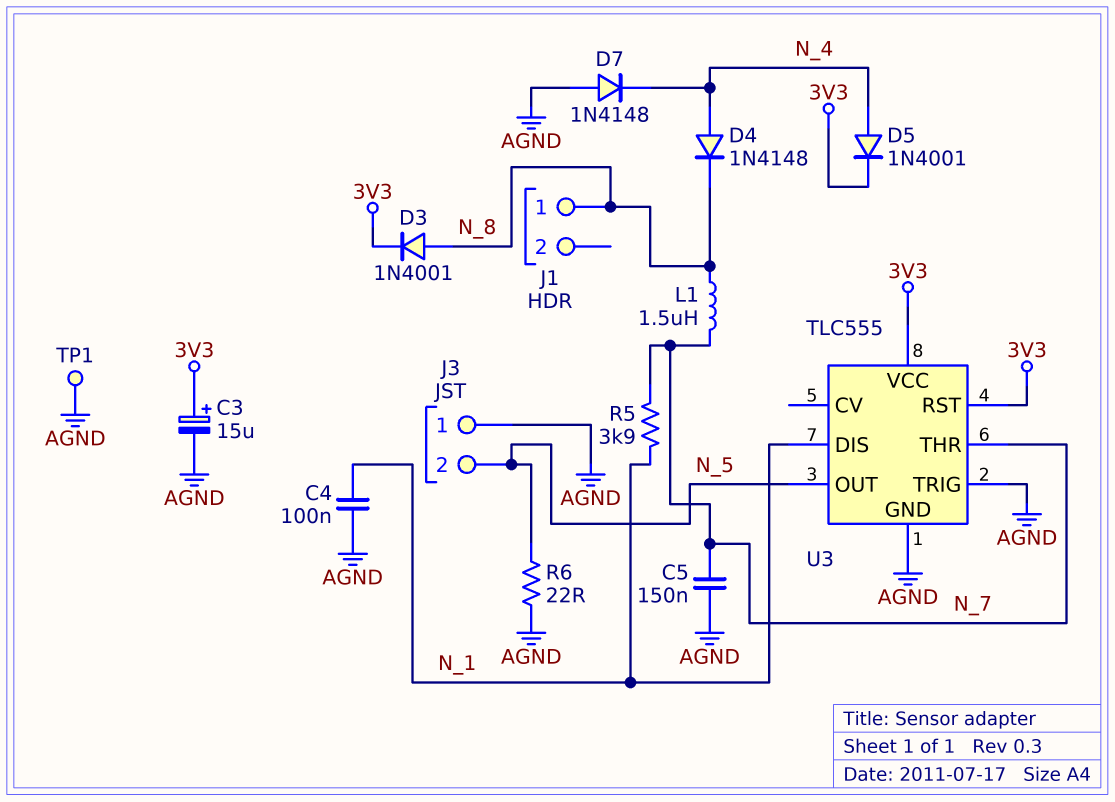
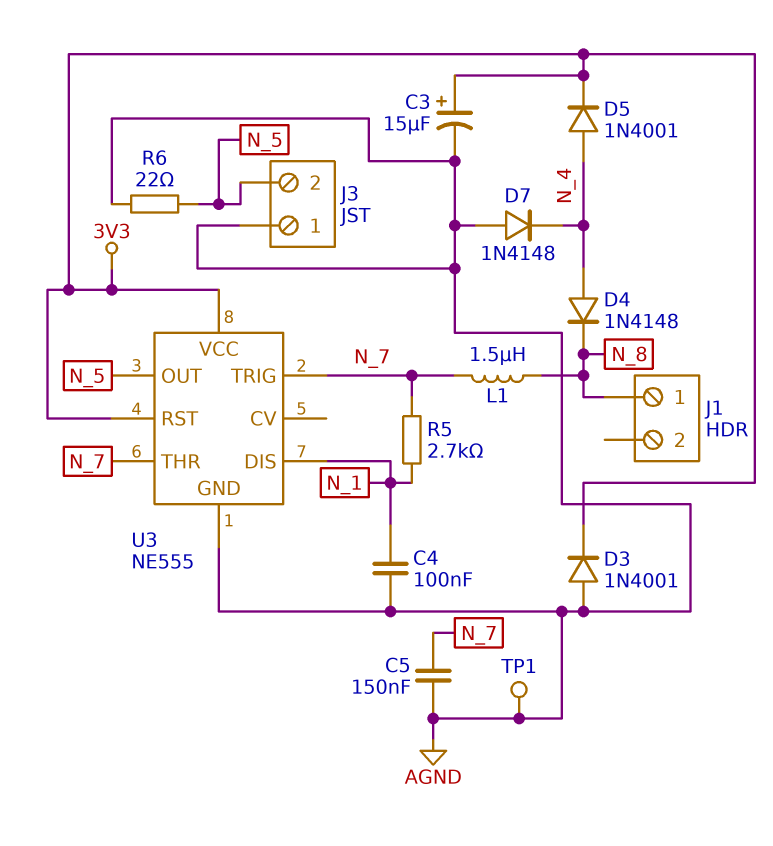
D3: diode 1N4001 (A N_8, K 3V3) -> diode 1N4001 (A AGND, K 3V3)
R5: 3.9k (N_1, N_7) -> 2.7k (N_1, N_7)
U3: TLC555 -> NE555
U3 pin TRIG: AGND -> N_7

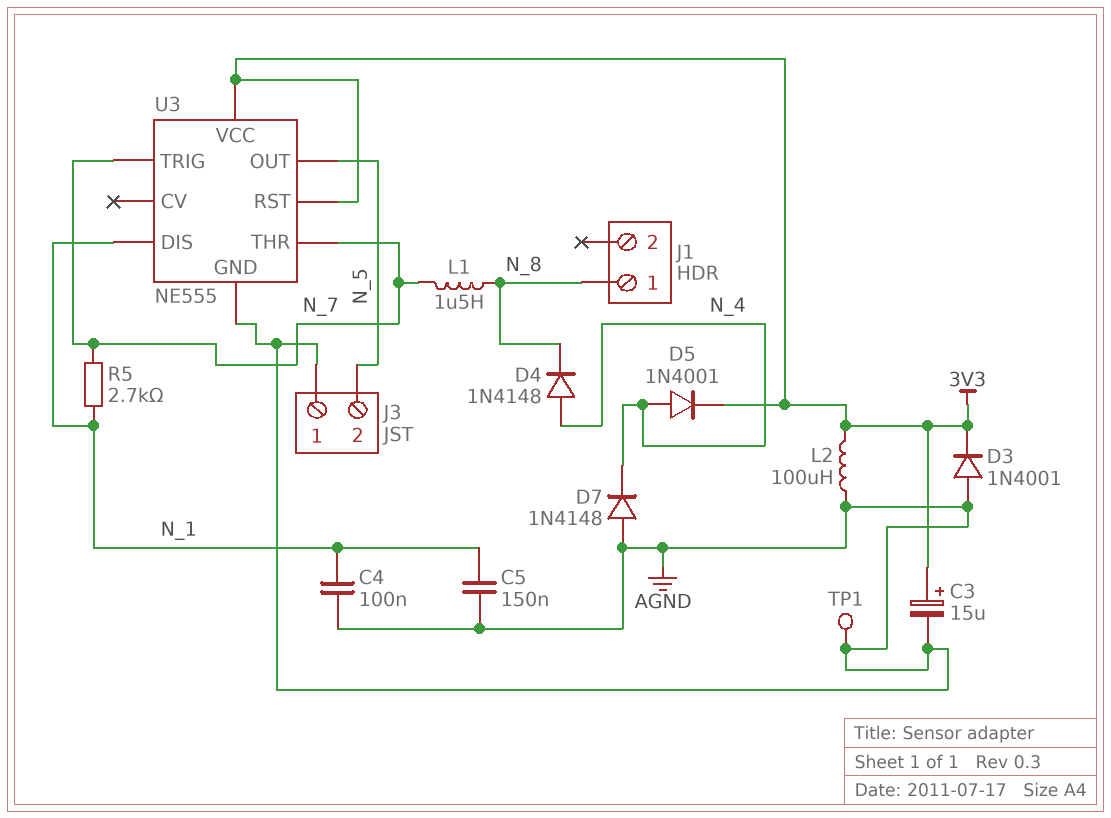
C5: 150nF (AGND, N_7) -> 150nF (AGND, N_1)
L2: none -> 100uH (3V3, AGND)
R6: 22 (AGND, N_5) -> none

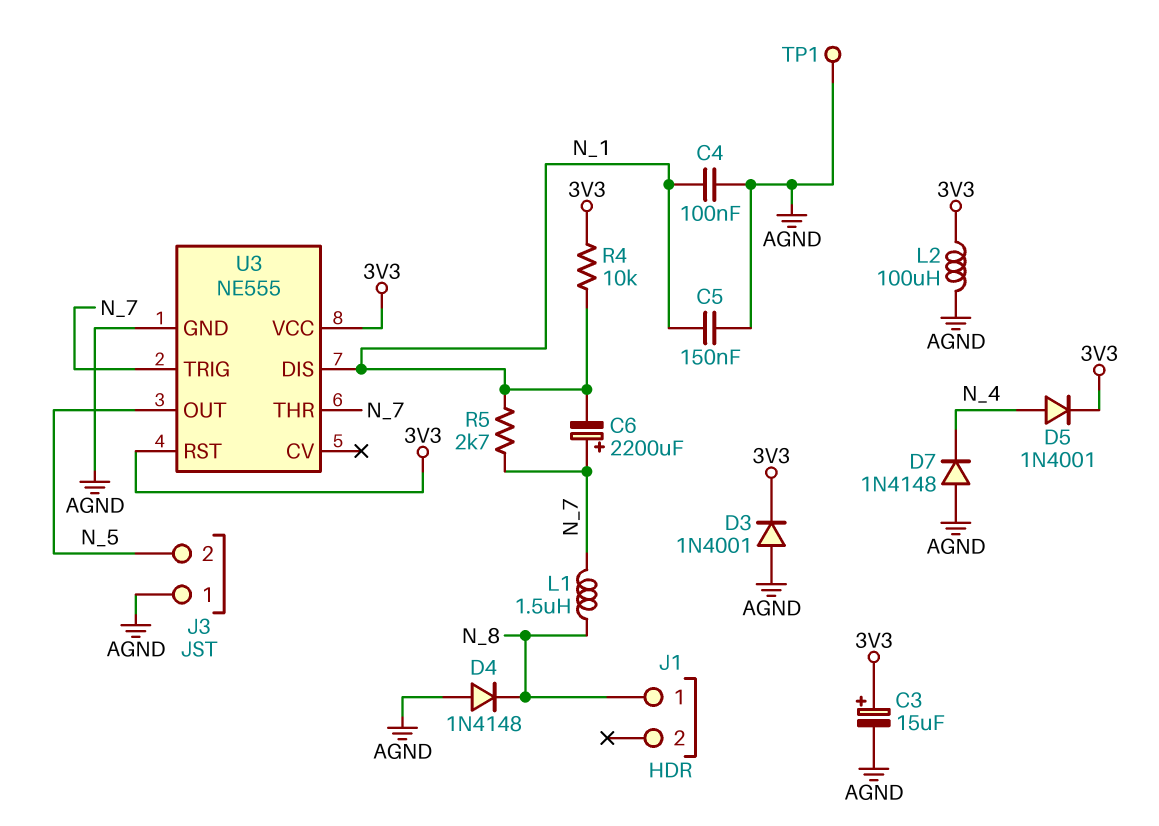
C6: none -> 2200uF (plus N_7, minus N_1)
D4: diode 1N4148 (A N_4, K N_8) -> diode 1N4148 (A AGND, K N_8)
R4: none -> 10k (3V3, N_1)

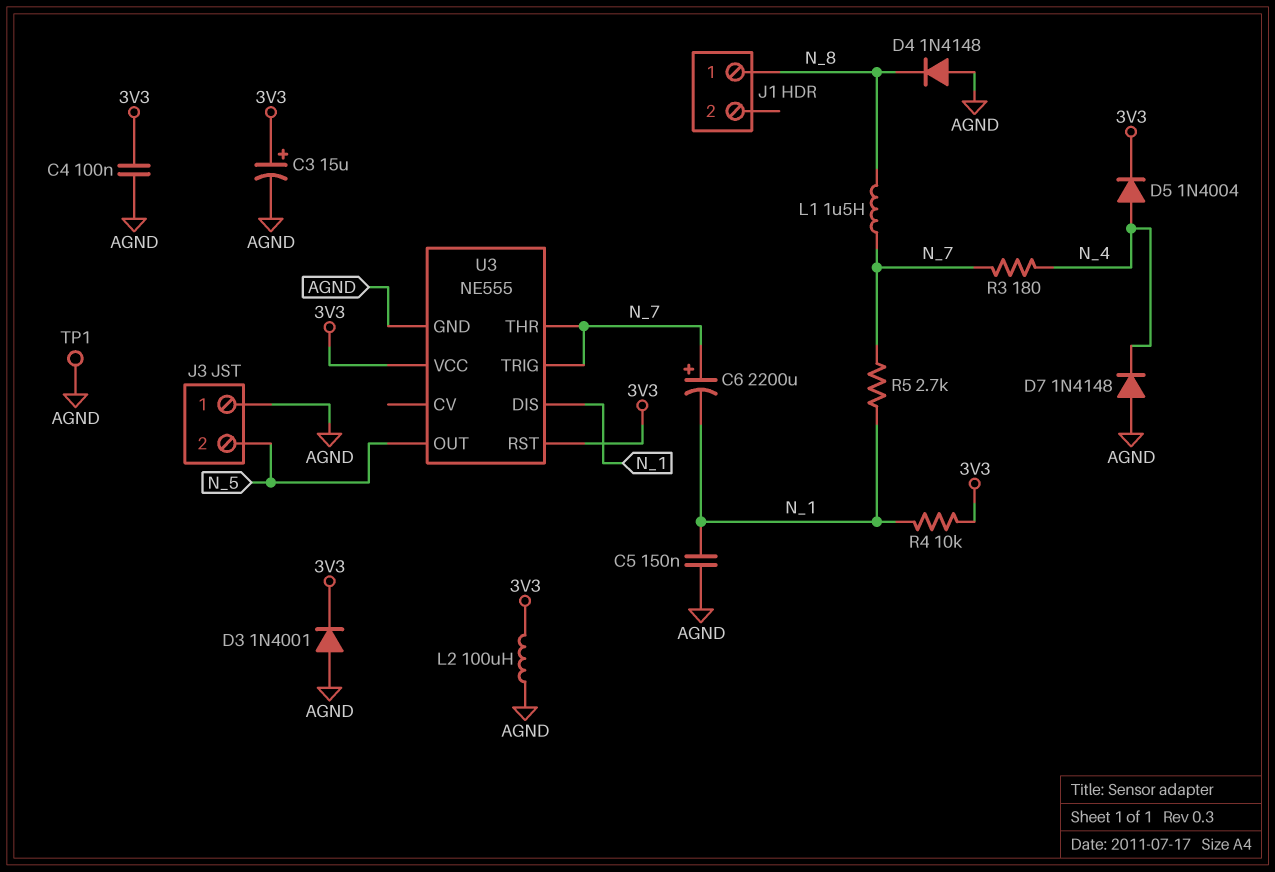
C4: 100nF (AGND, N_1) -> 100nF (3V3, AGND)
D5: diode 1N4001 (A N_4, K 3V3) -> diode 1N4004 (A N_4, K 3V3)
R3: none -> 180 (N_4, N_7)

